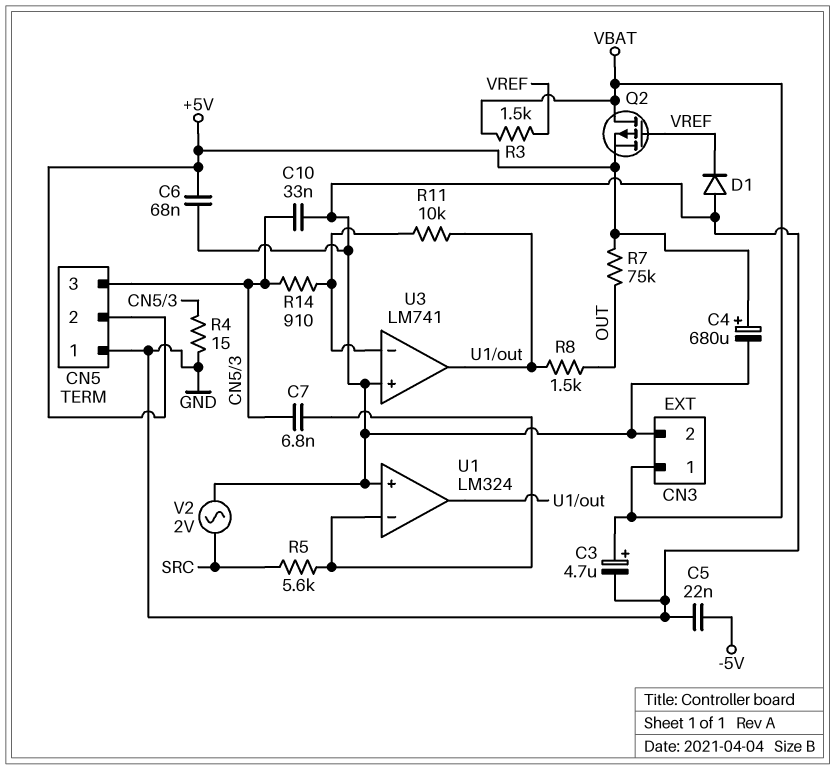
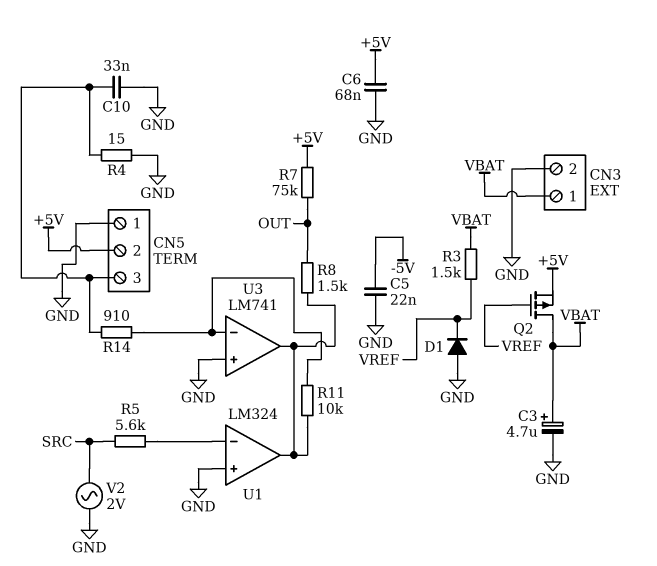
C4: 680uF (plus +5V, minus GND) -> none
C7: 6.8nF (CN5/3, U1/in-) -> none

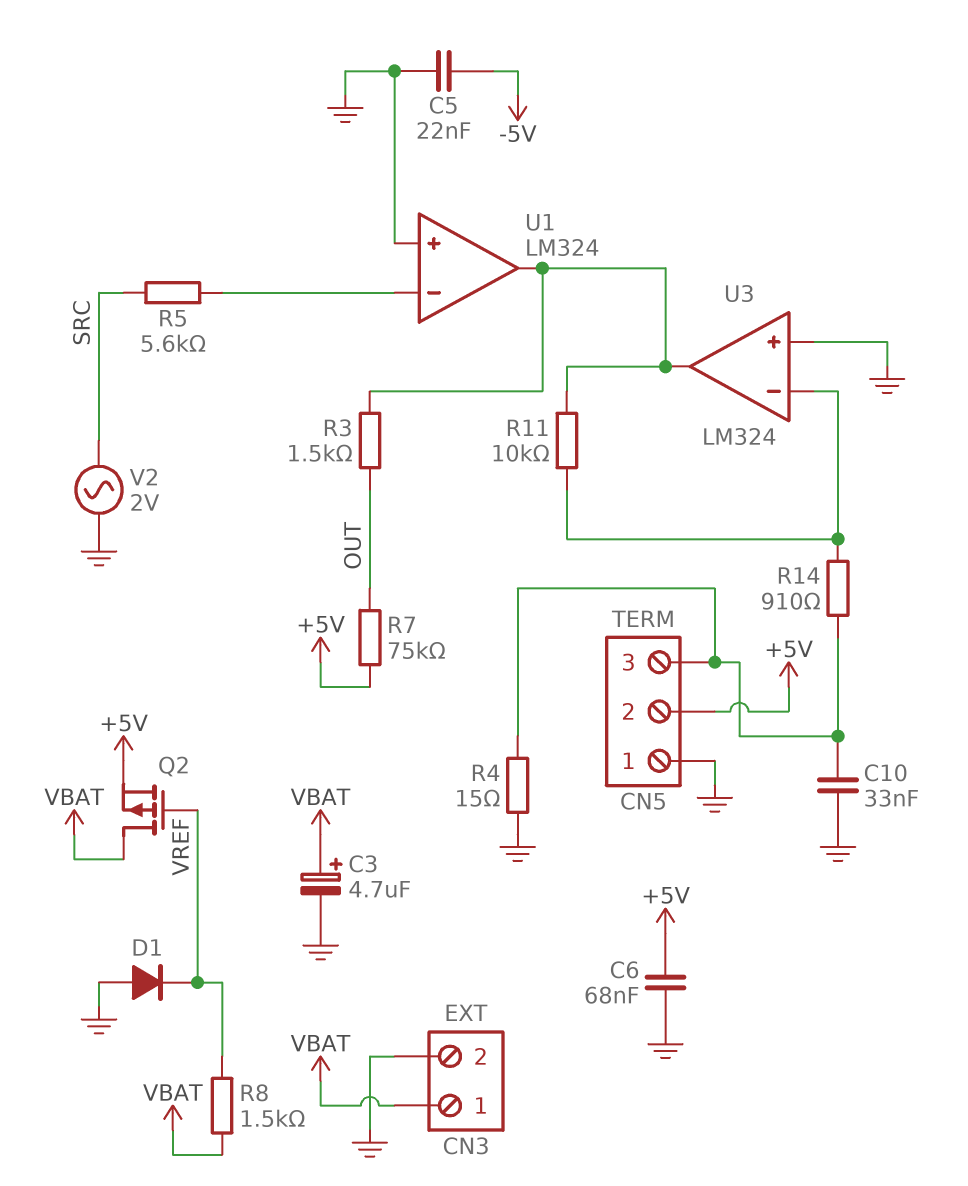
R3: 1.5k (VBAT, VREF) -> 1.5k (OUT, U1/out)
R8: 1.5k (OUT, U1/out) -> 1.5k (VBAT, VREF)
U3: LM741 -> LM324

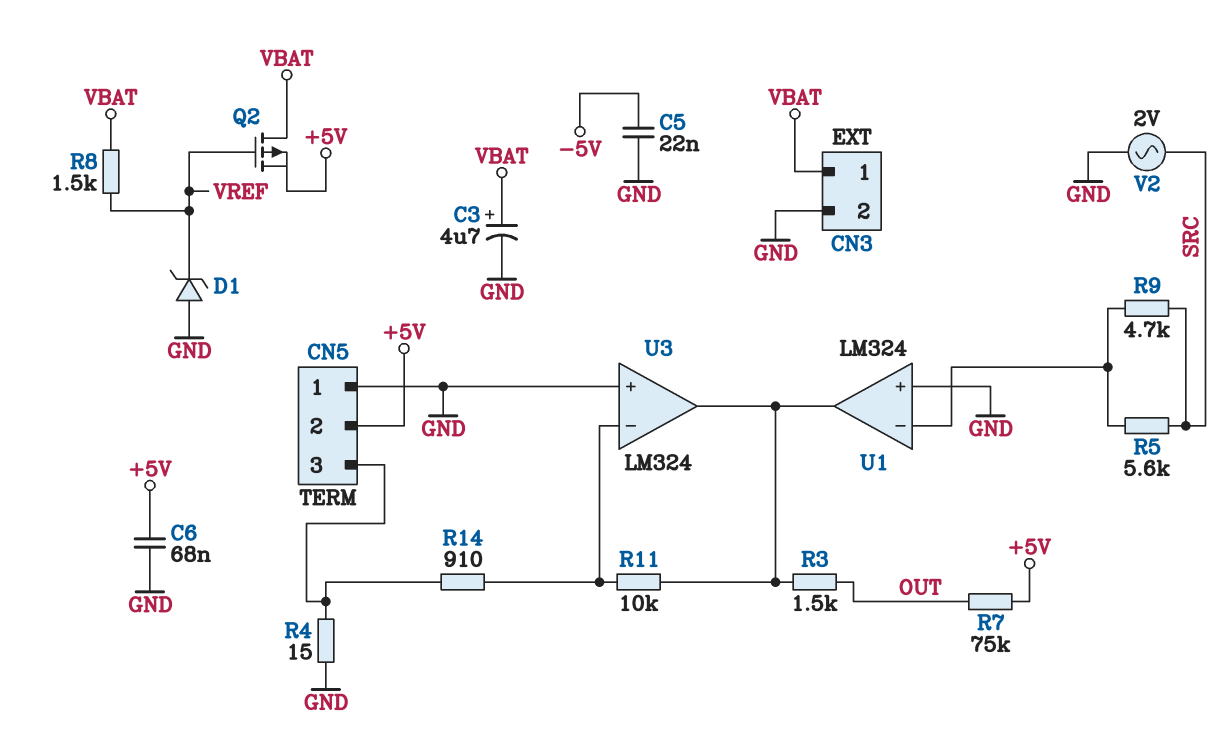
C10: 33nF (CN5/3, GND) -> none
D1: diode (A GND, K VREF) -> zener (A GND, K VREF)
R9: none -> 4.7k (SRC, U1/in-)

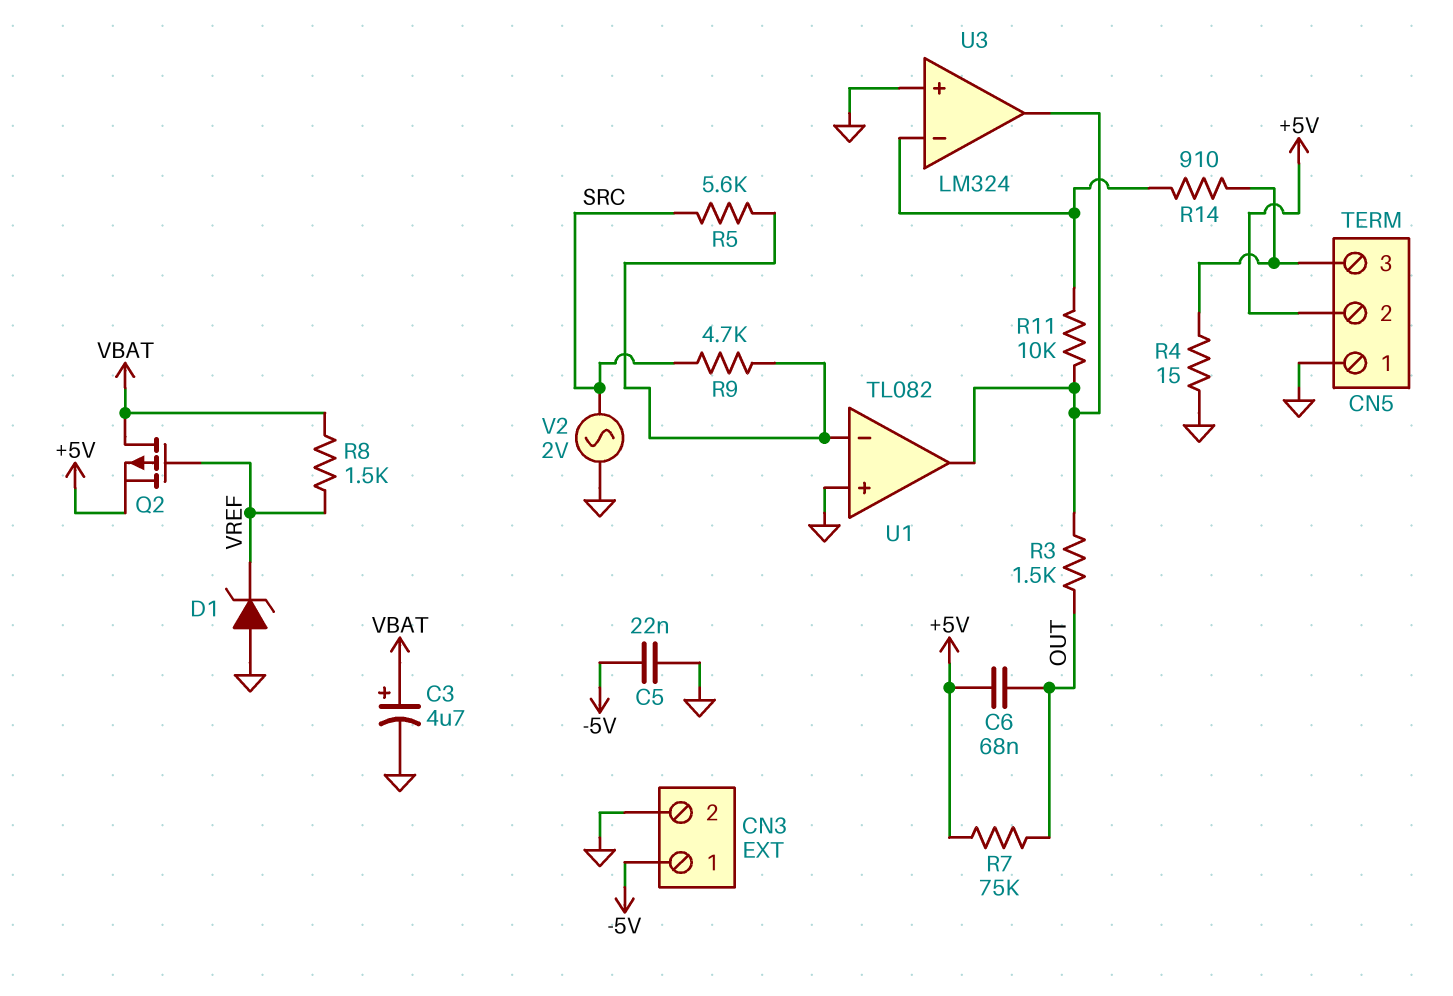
C6: 68nF (+5V, GND) -> 68nF (+5V, OUT)
CN3 pin 1: VBAT -> -5V
U1: LM324 -> TL082

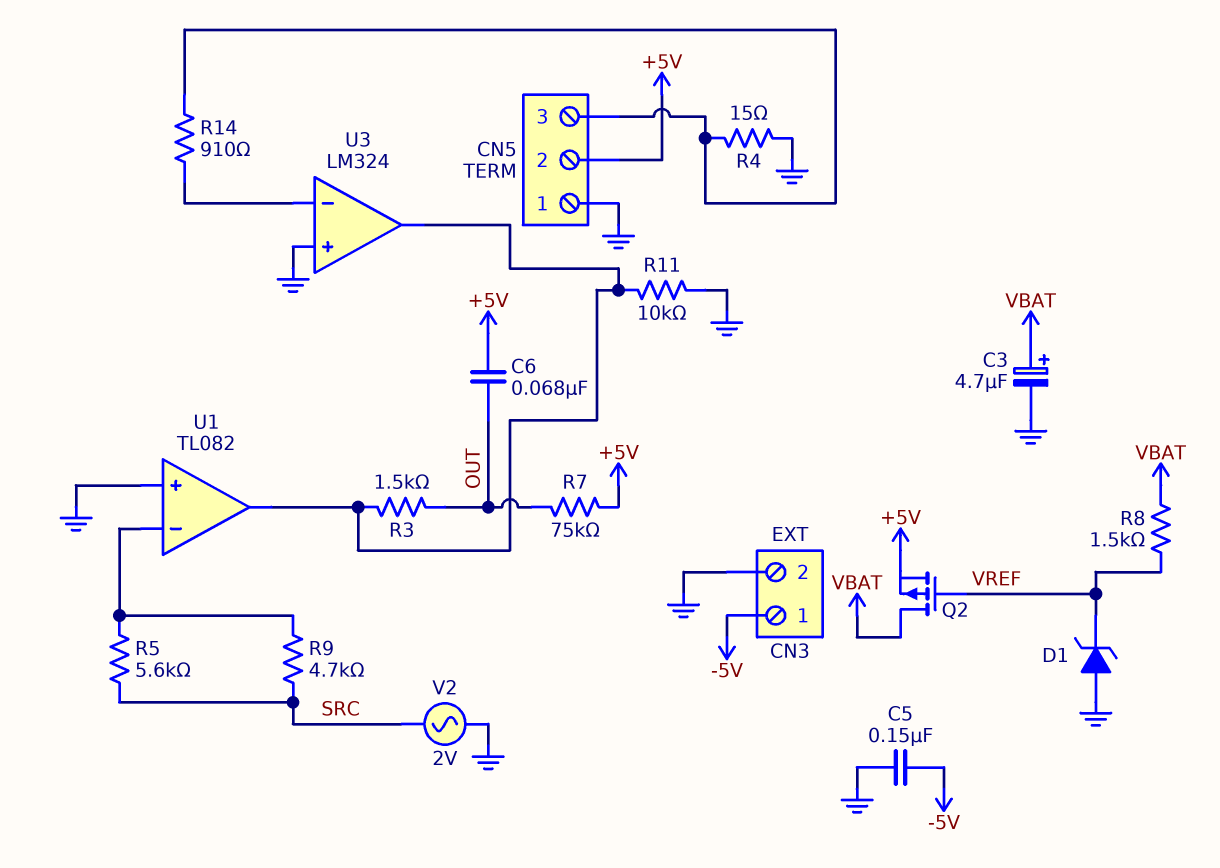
C5: 22nF (-5V, GND) -> 150nF (-5V, GND)
R11: 10k (U1/out, U3/in-) -> 10k (GND, U1/out)

